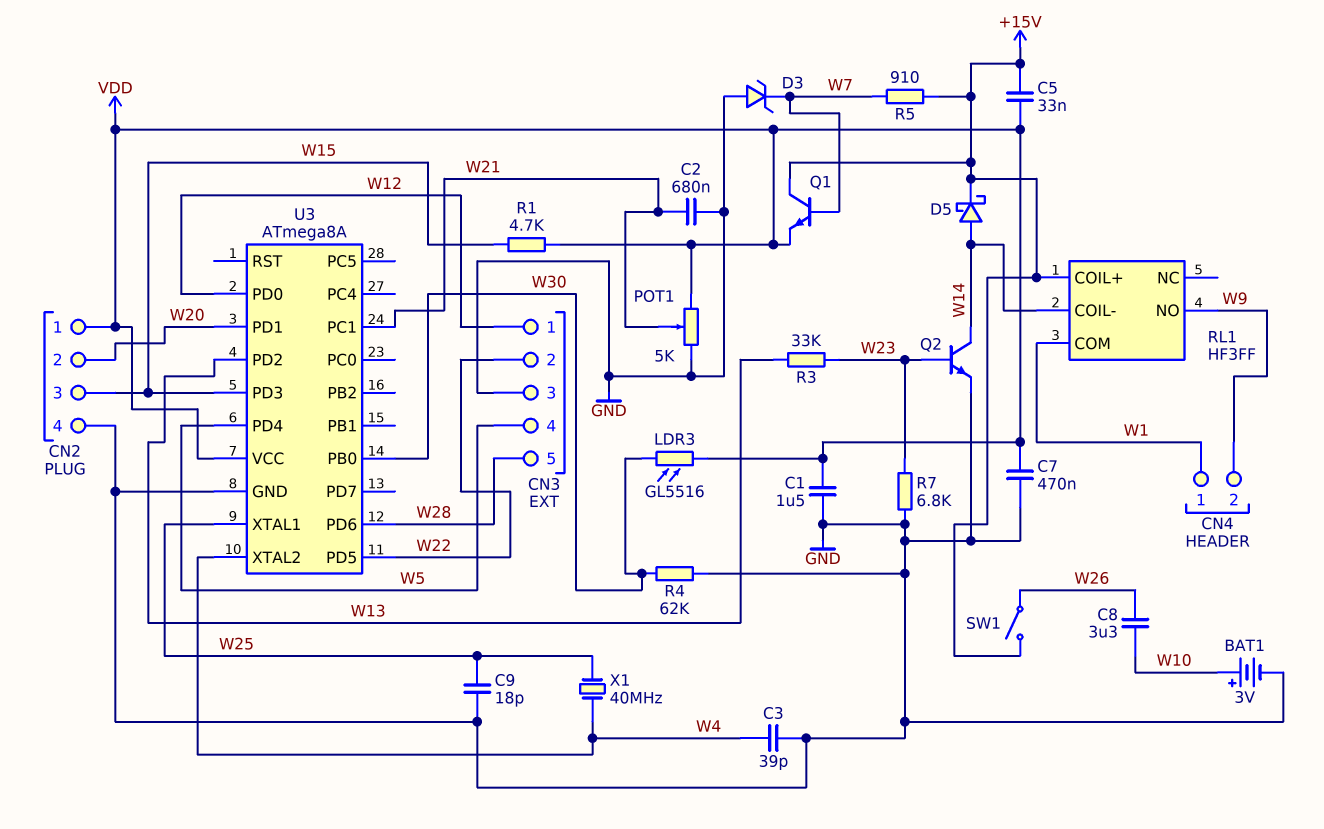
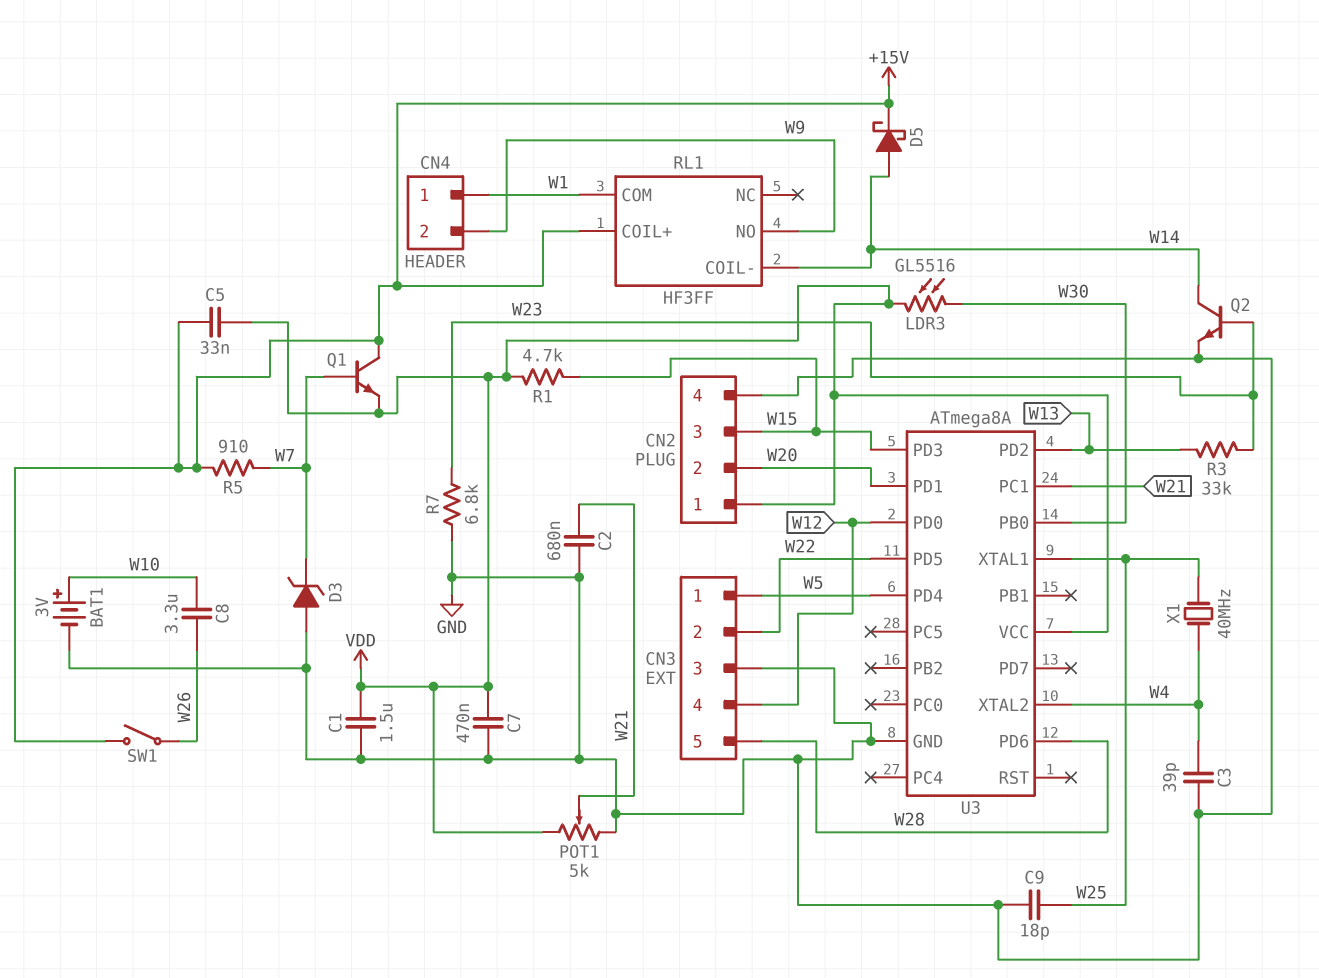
CN3 pin 1: W12 -> W5
CN3 pin 4: W5 -> W12
R4: 62k (GND, W30) -> none

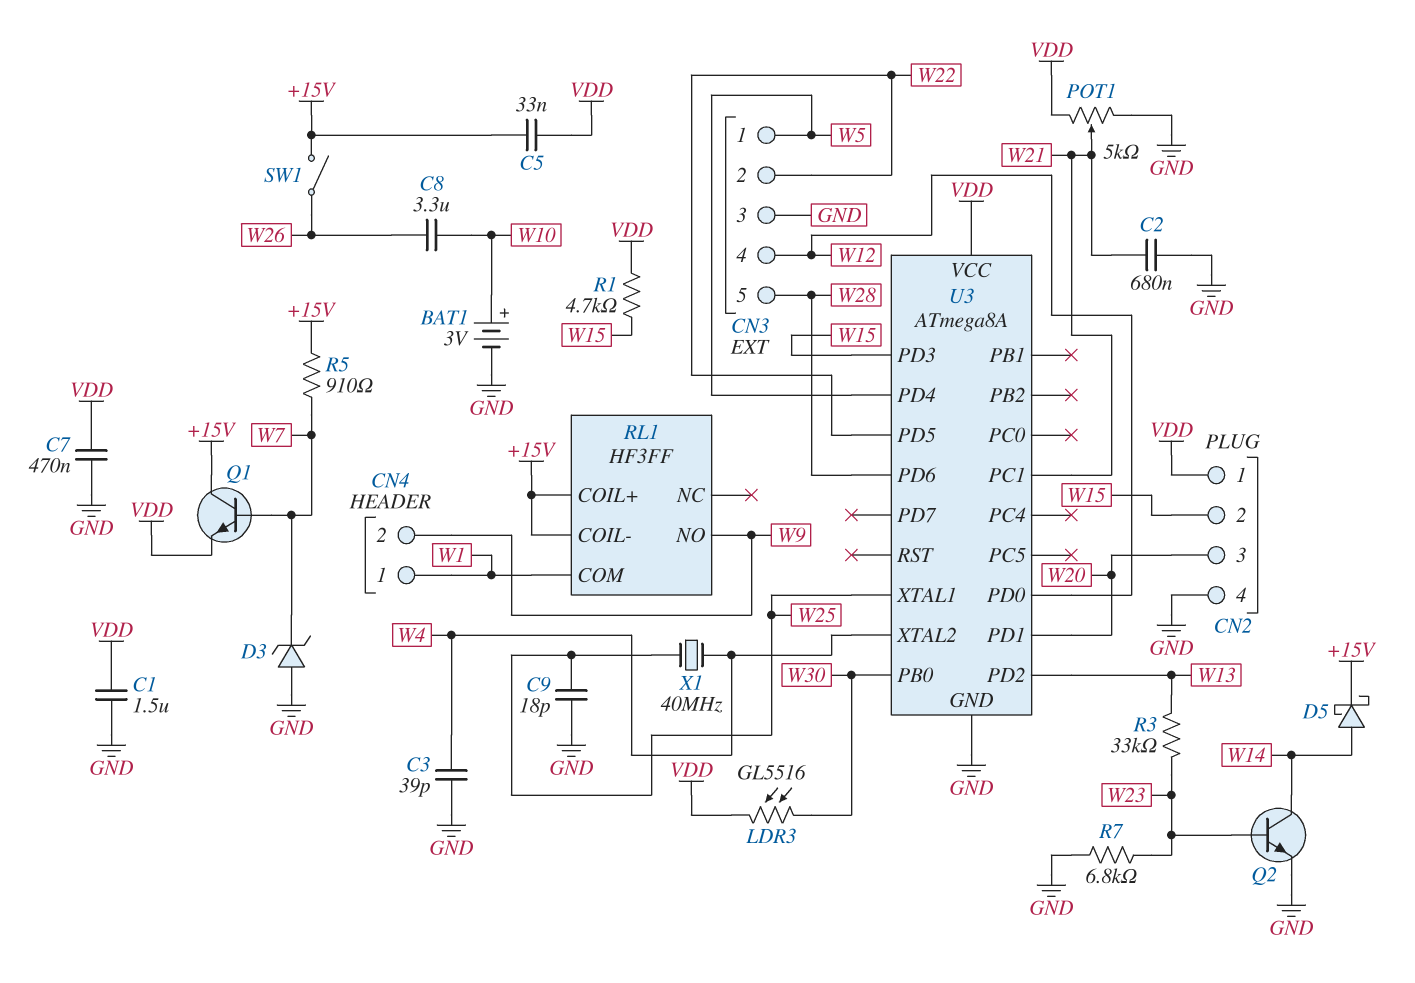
CN2 pin 2: W20 -> W15
CN2 pin 3: W15 -> W20
RL1 pin COIL-: W14 -> +15V

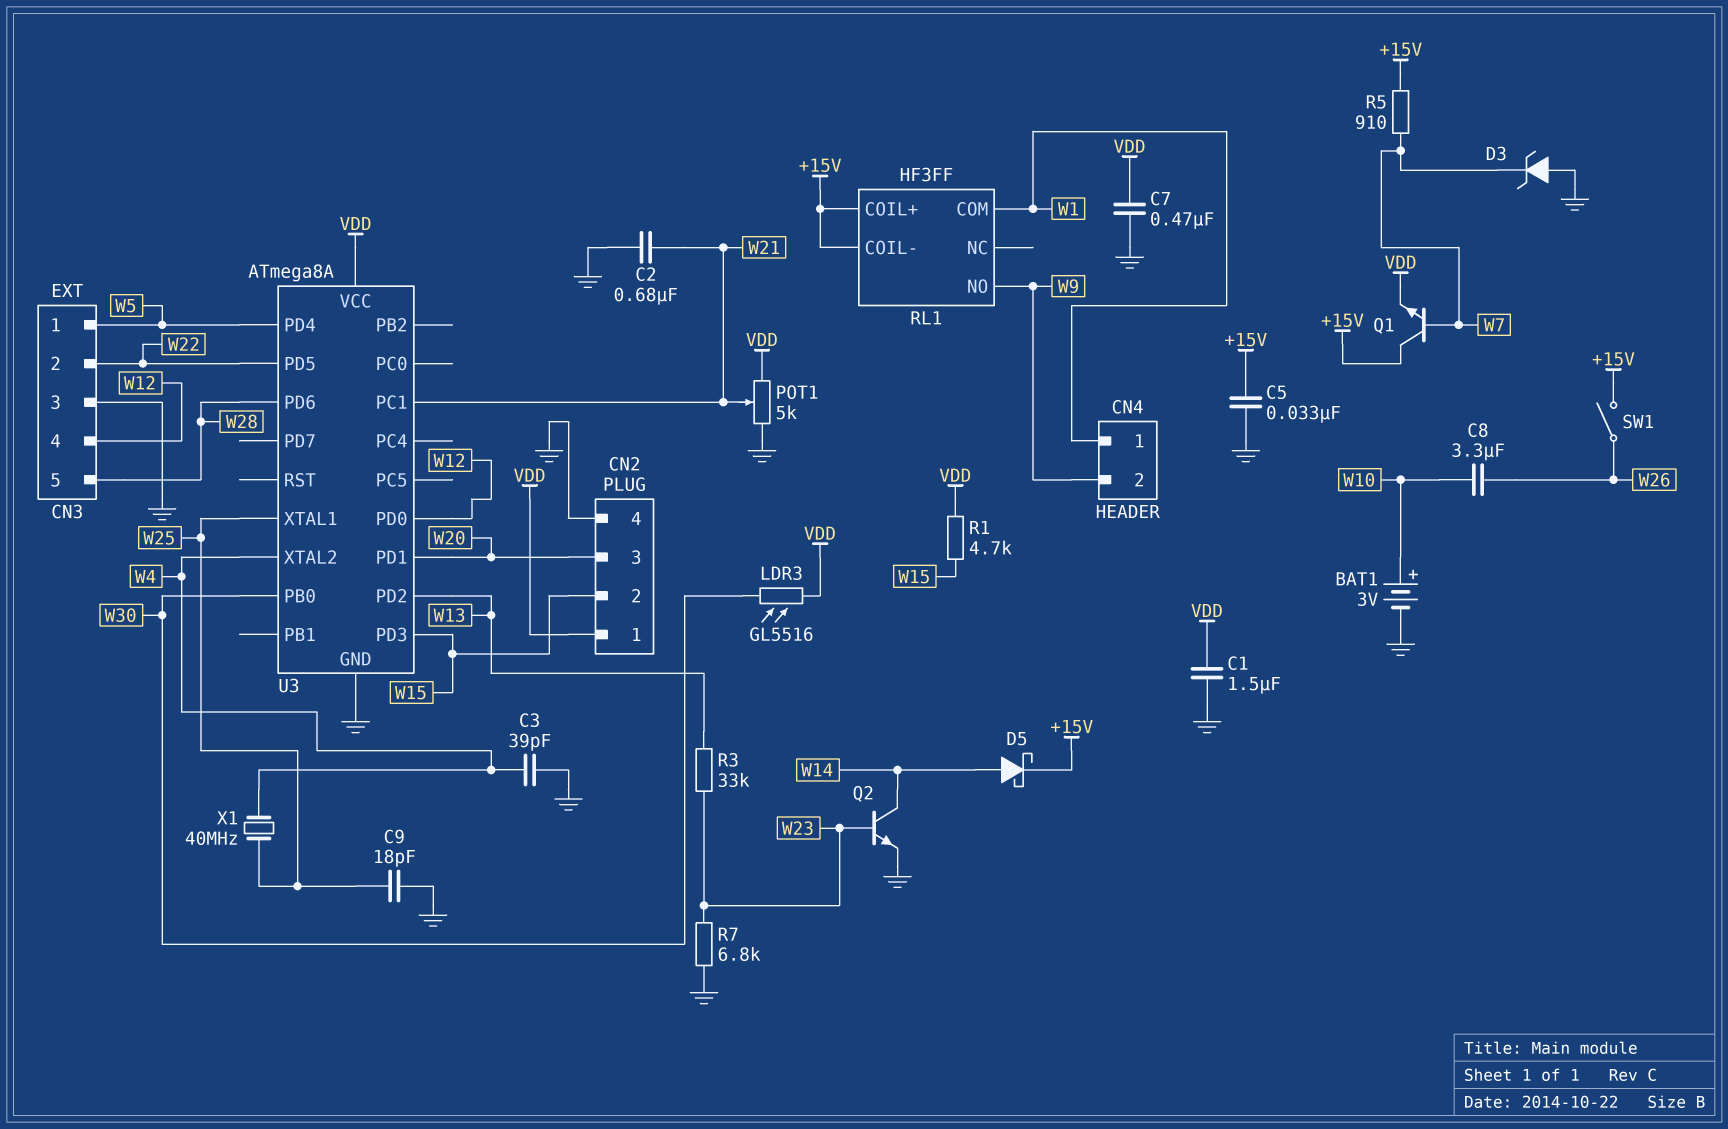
C5: 33nF (+15V, VDD) -> 33nF (+15V, GND)

